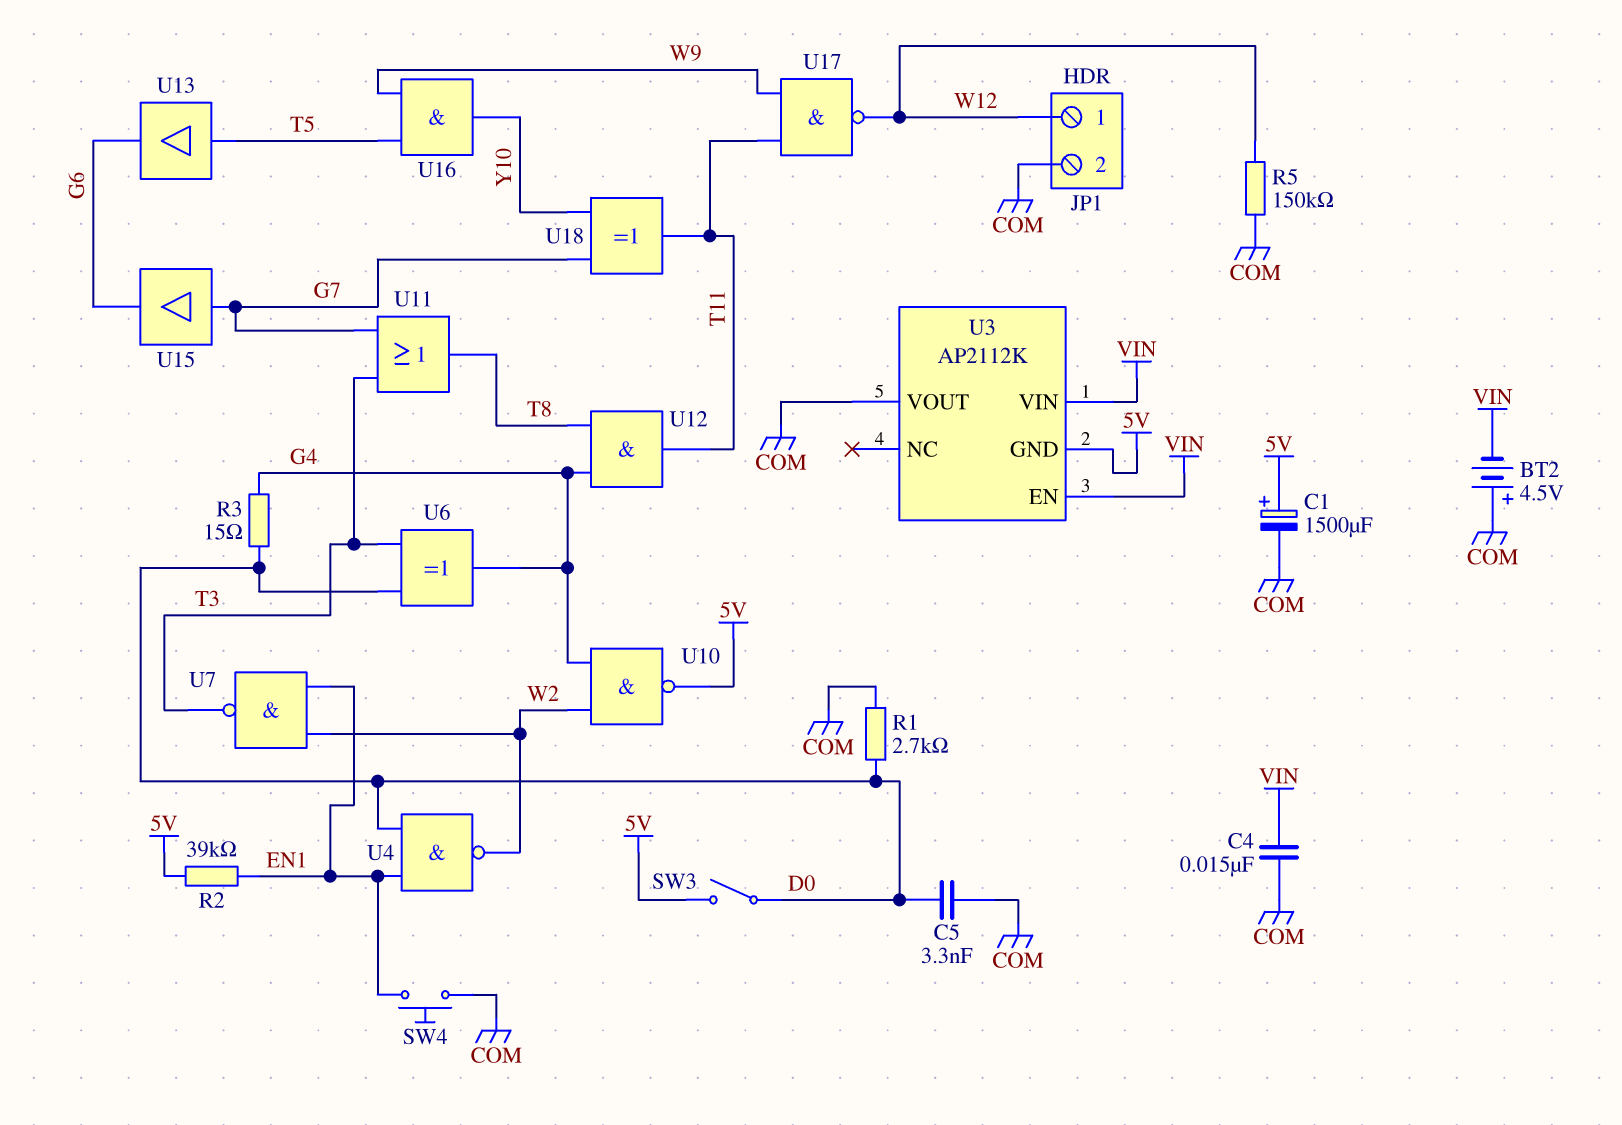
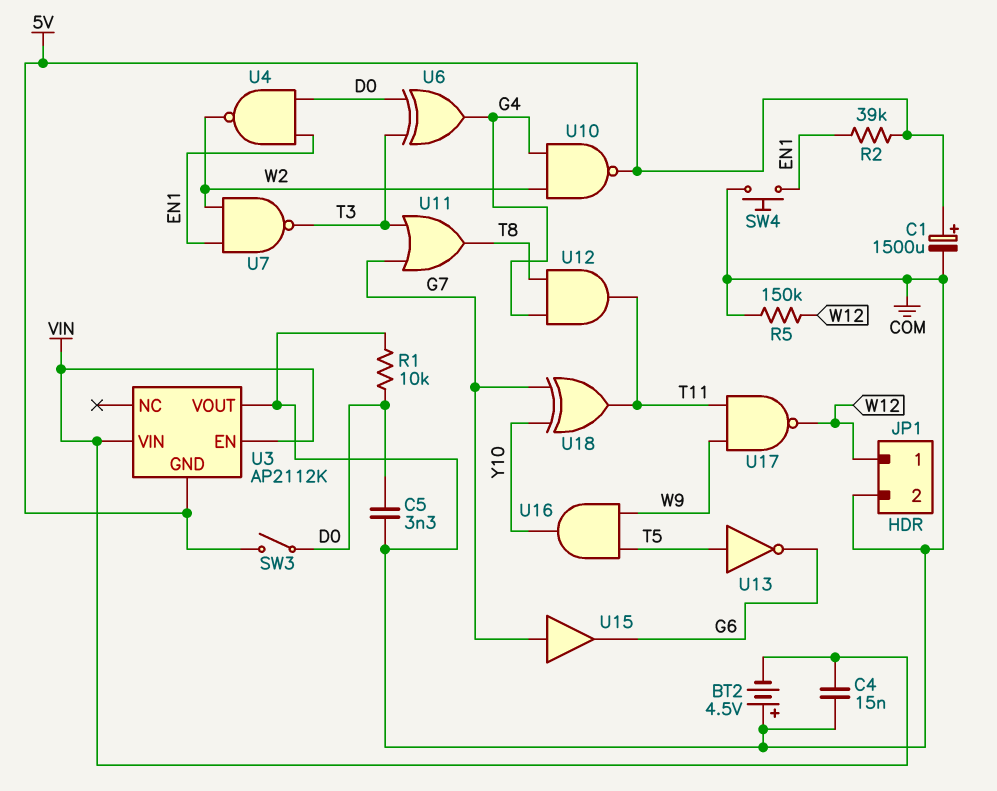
R1: 2.7k (COM, D0) -> 10k (COM, D0)
R3: 15 (D0, G4) -> none
U13: buffer (in T5, out G6) -> NOT (in T5, out G6)

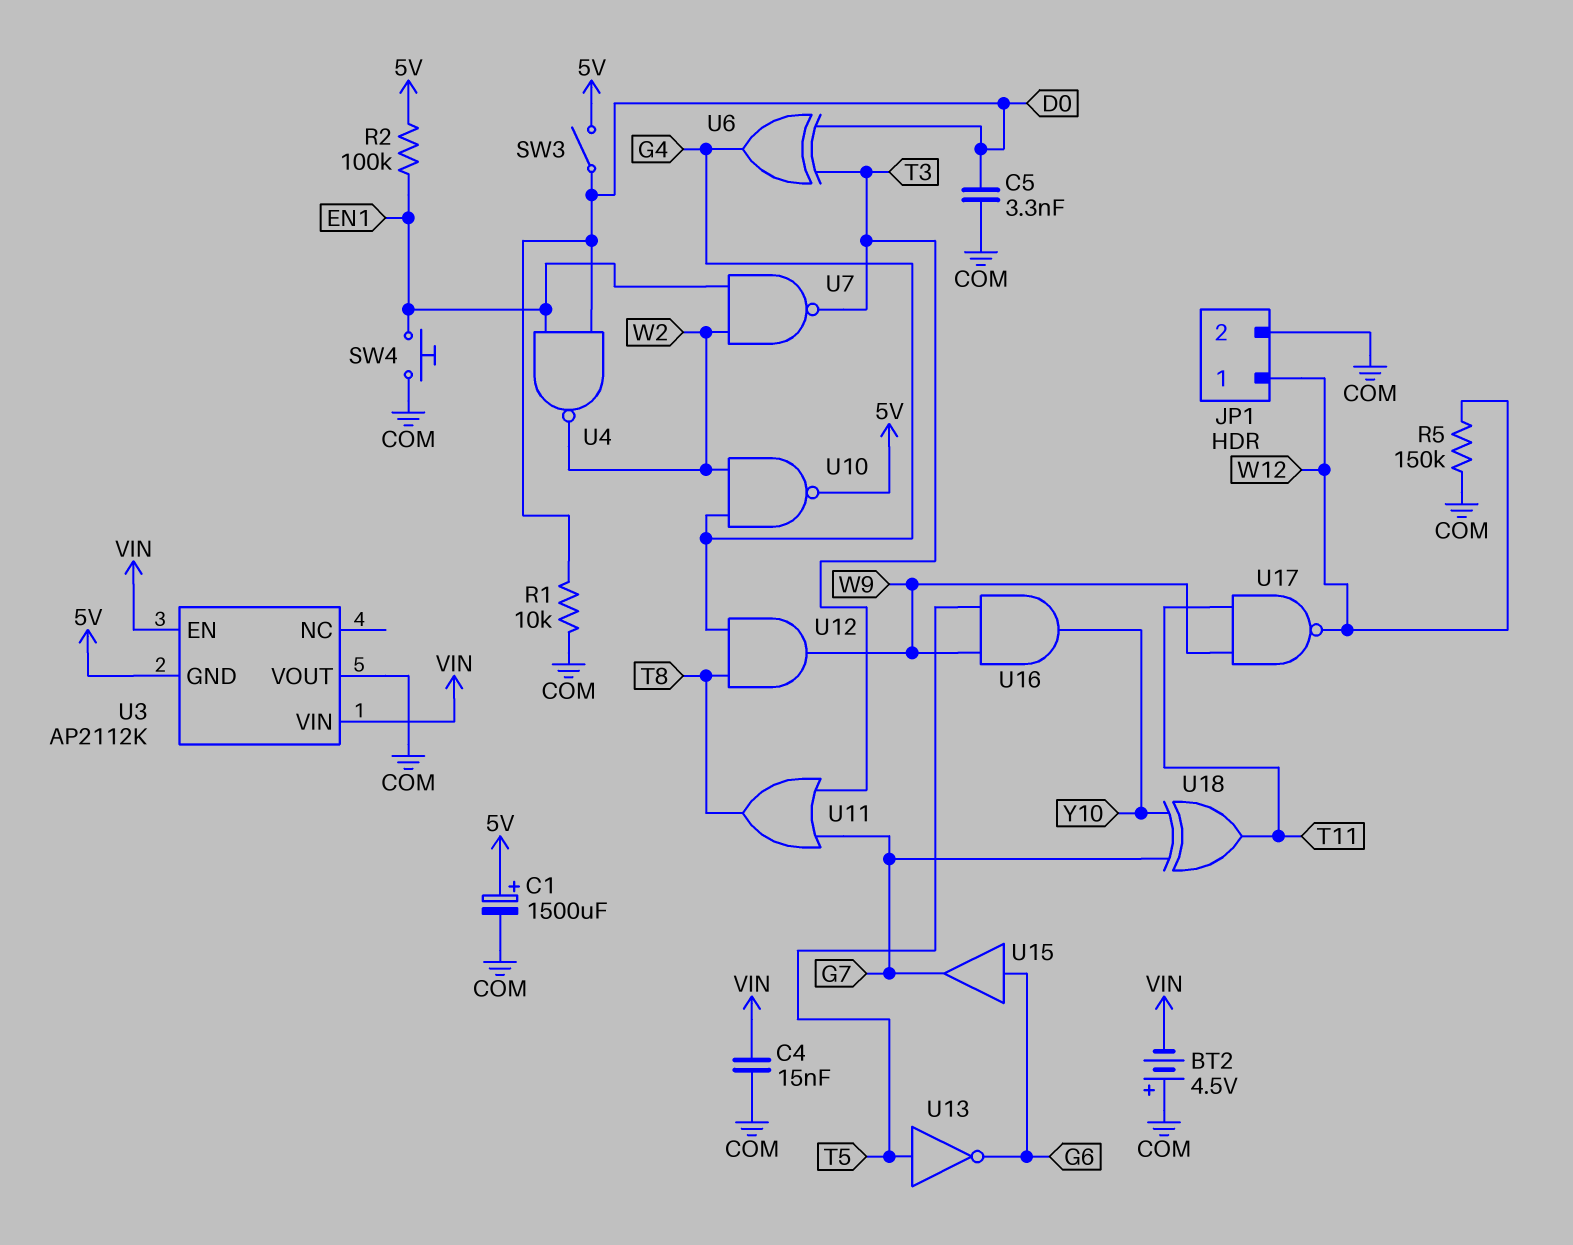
R2: 39k (5V, EN1) -> 100k (5V, EN1)
U12: AND (in G4, in T8, out T11) -> AND (in G4, in T8, out W9)
U15: buffer (in G7, out G6) -> buffer (in G6, out G7)

